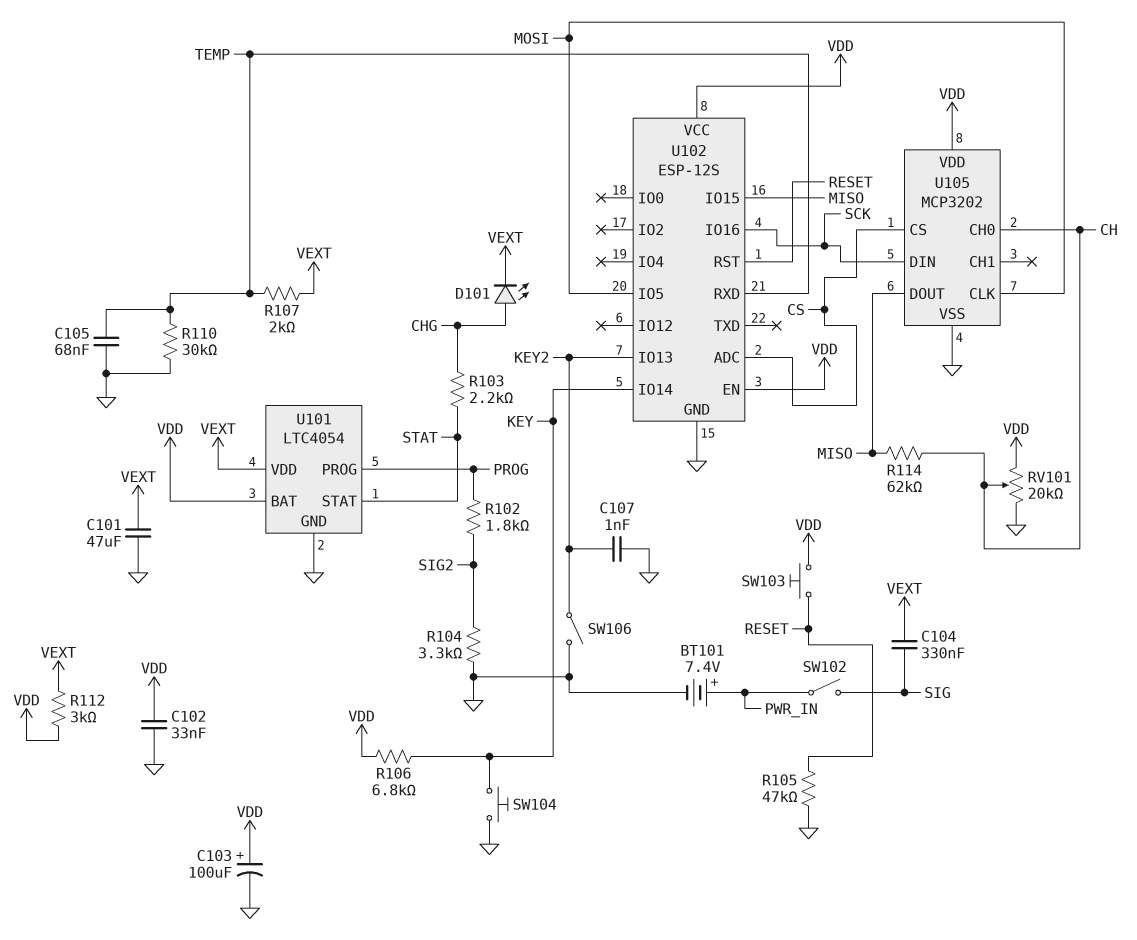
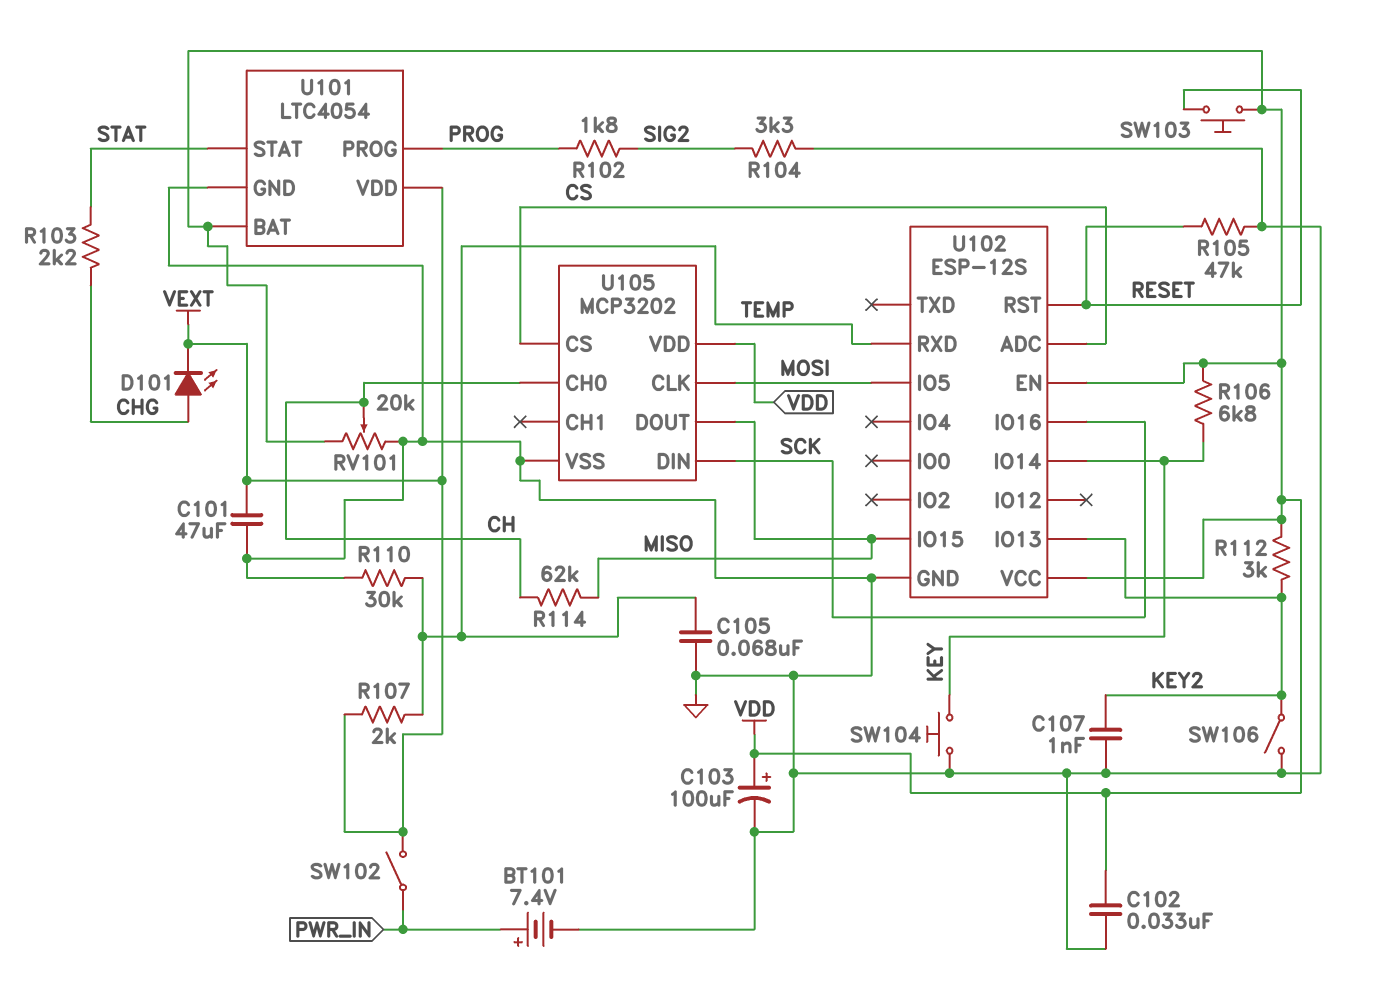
C104: 330nF (SIG, VEXT) -> none
R112: 3k (VDD, VEXT) -> 3k (KEY2, VDD)
SW102: switch (PWR_IN, SIG) -> switch (PWR_IN, VEXT)

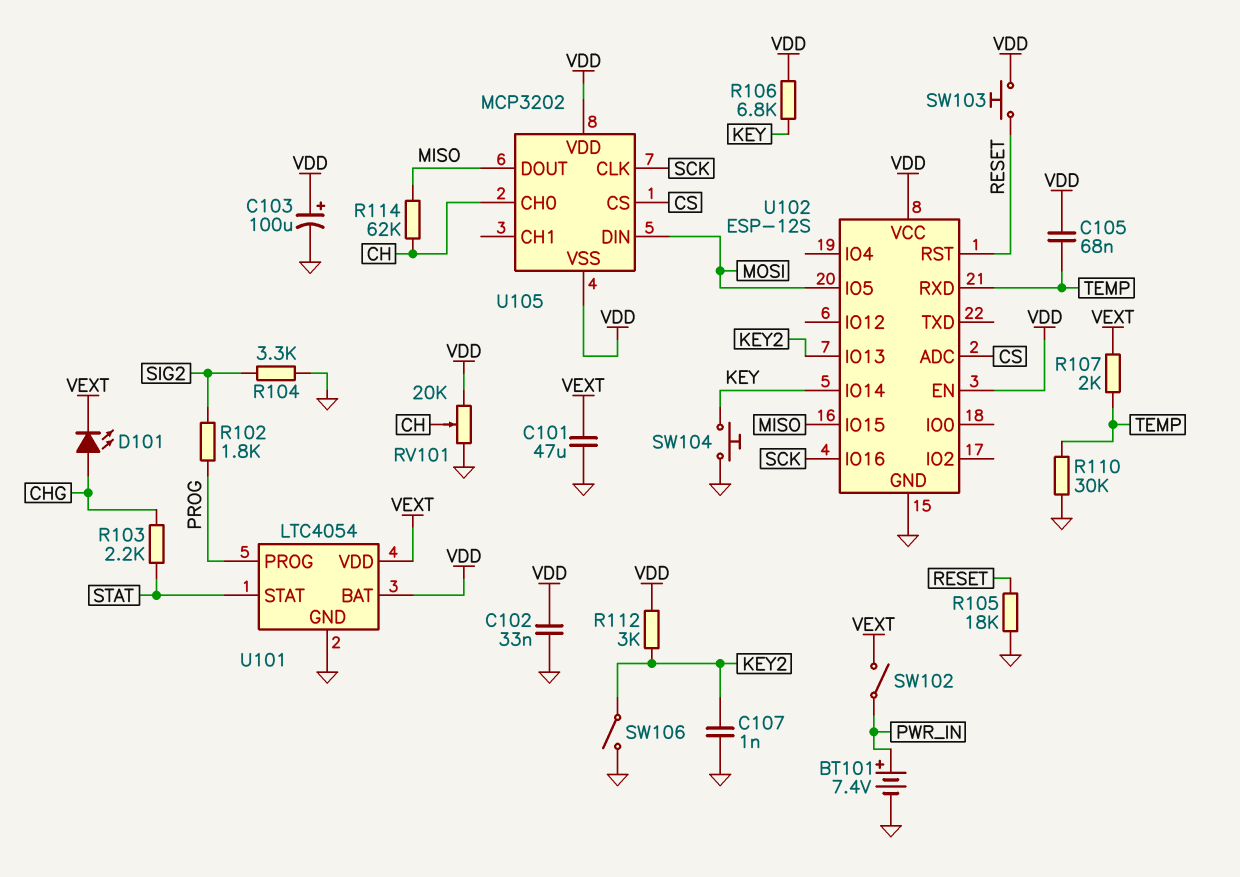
C105: 68nF (GND, TEMP) -> 68nF (TEMP, VDD)
R105: 47k (GND, RESET) -> 18k (GND, RESET)
U105 pin CLK: MOSI -> SCK
U105 pin DIN: SCK -> MOSI
U105 pin VSS: GND -> VDD

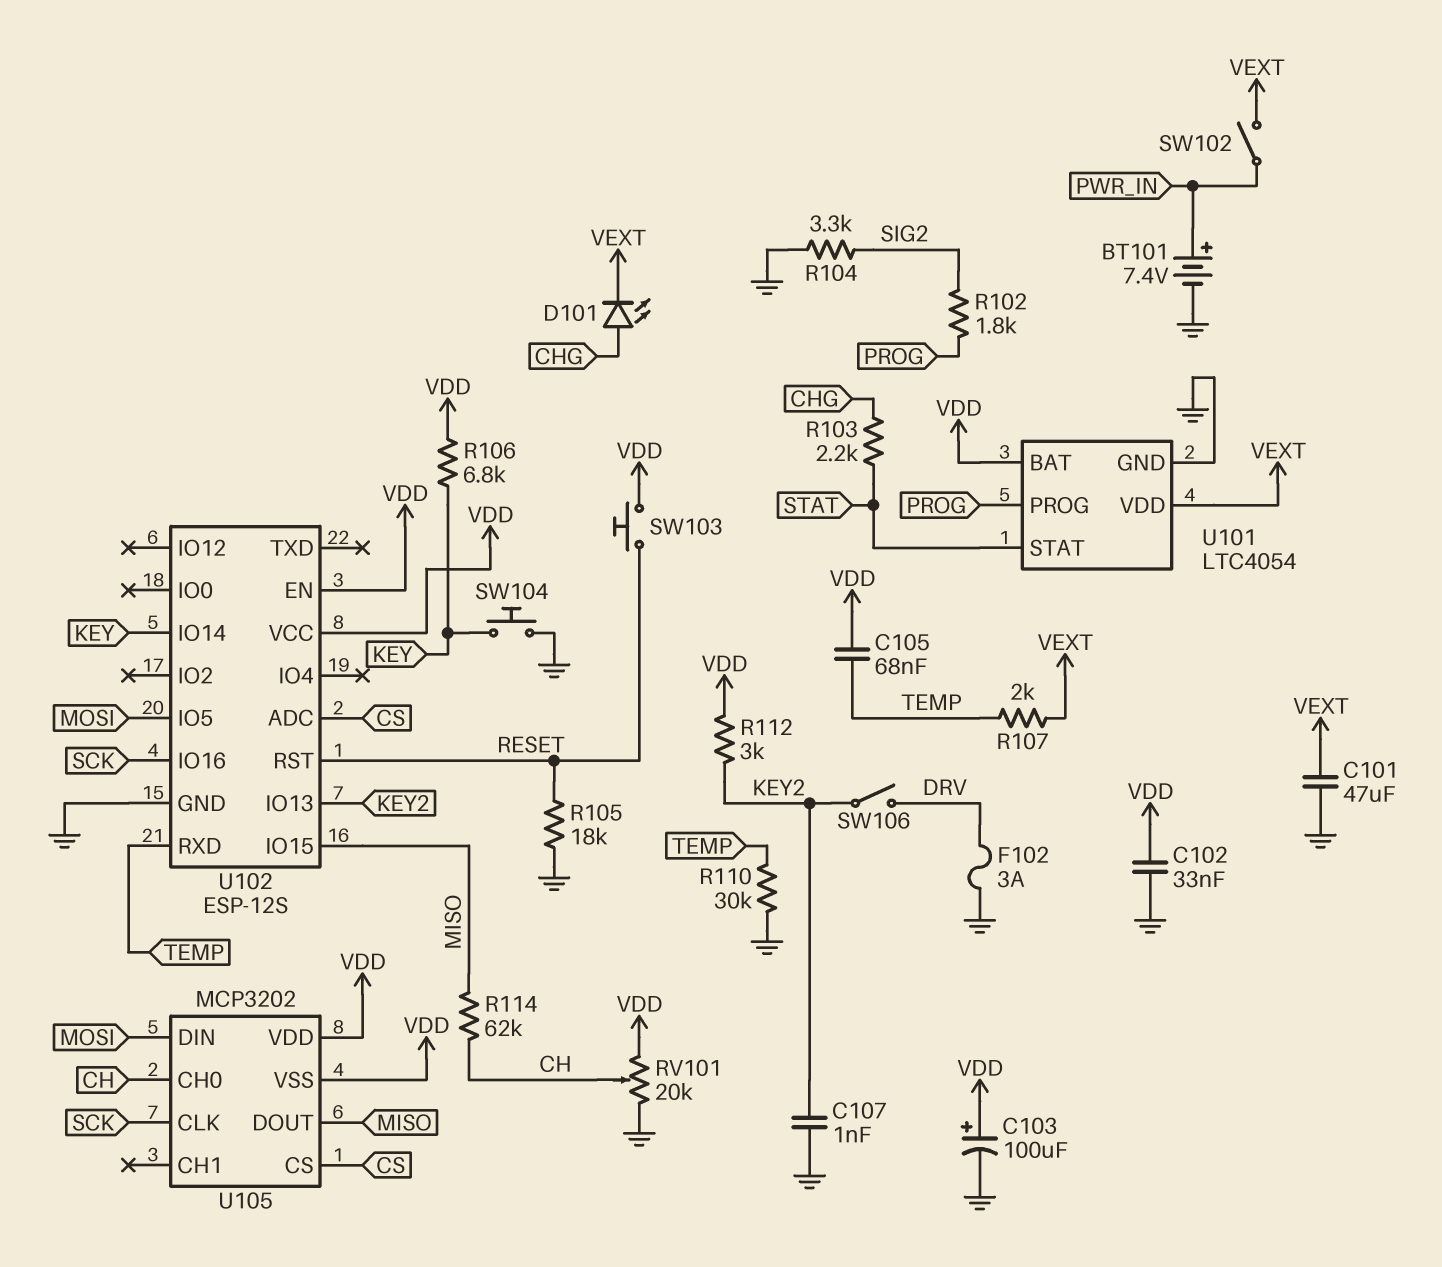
F102: none -> 3A (DRV, GND)
SW106: switch (GND, KEY2) -> switch (DRV, KEY2)

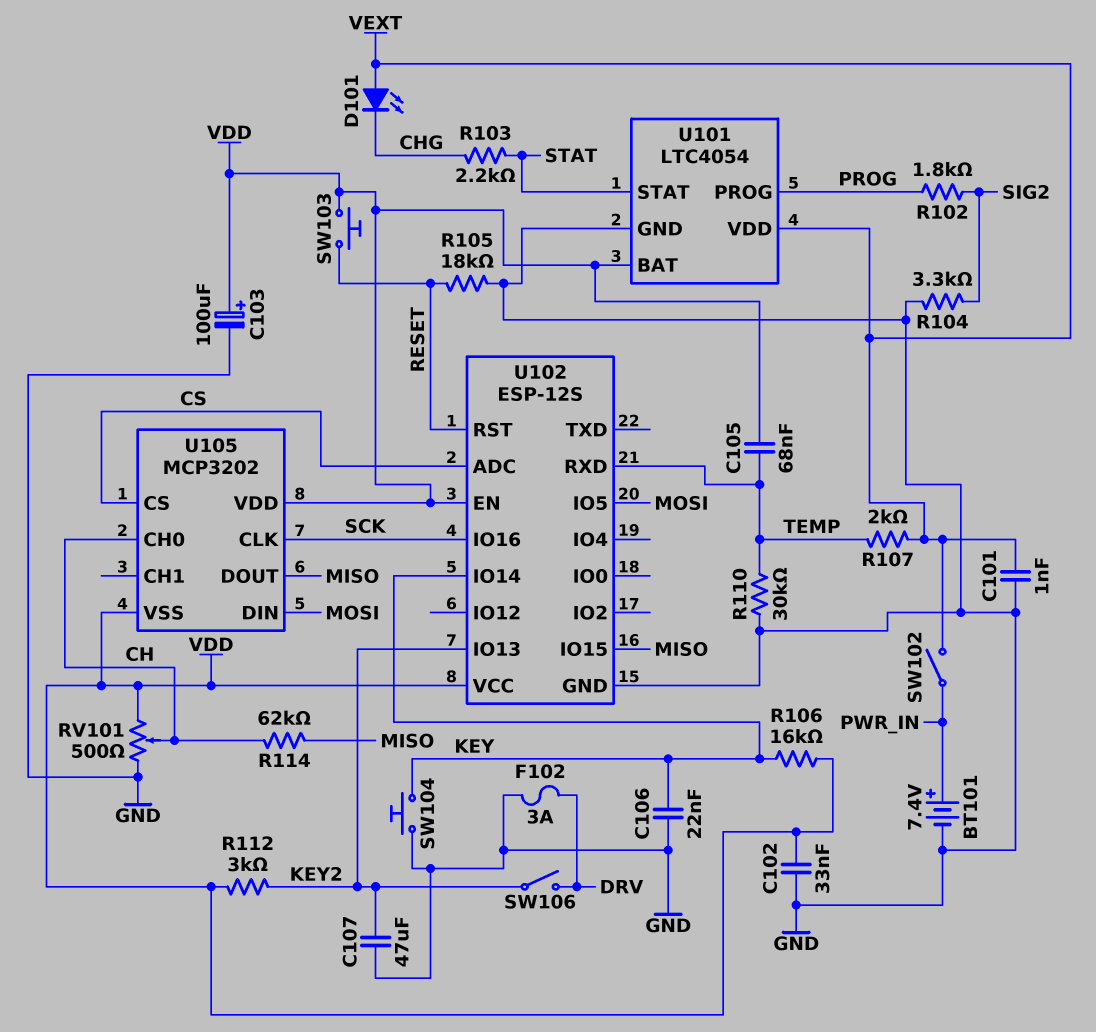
C101: 47uF (GND, VEXT) -> 1nF (GND, VEXT)
C106: none -> 22nF (GND, KEY)
C107: 1nF (GND, KEY2) -> 47uF (GND, KEY2)
D101: LED (A CHG, K VEXT) -> LED (A VEXT, K CHG)
R106: 6.8k (KEY, VDD) -> 16k (KEY, VDD)
RV101: 20k (GND, VDD, wiper CH) -> 500 (GND, VDD, wiper CH)

